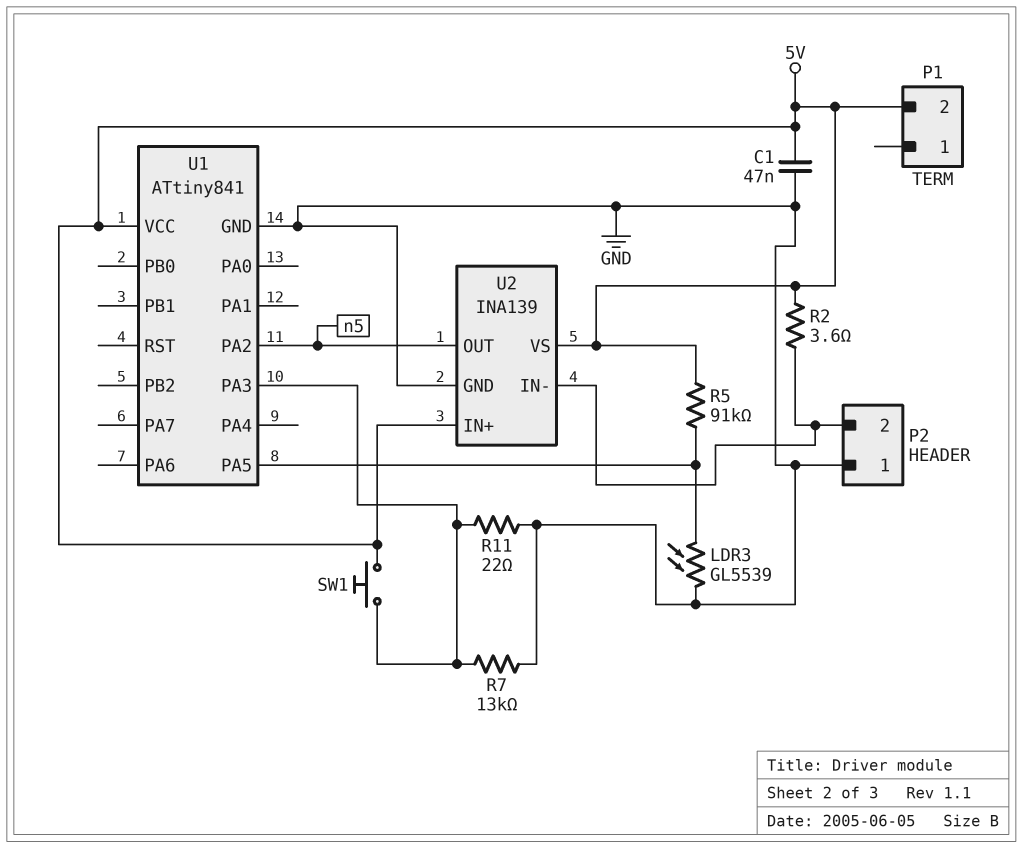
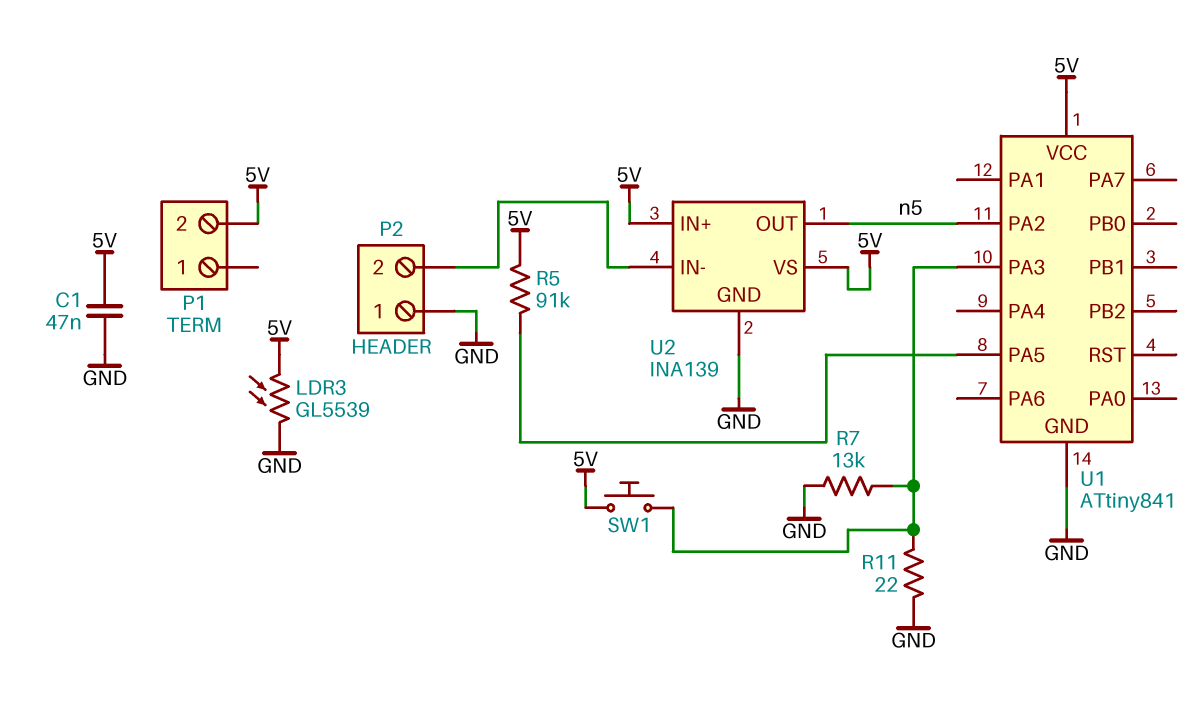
LDR3: GL5539 (GND, U1/PA5) -> GL5539 (5V, GND)
R2: 3.6 (5V, P2/2) -> none

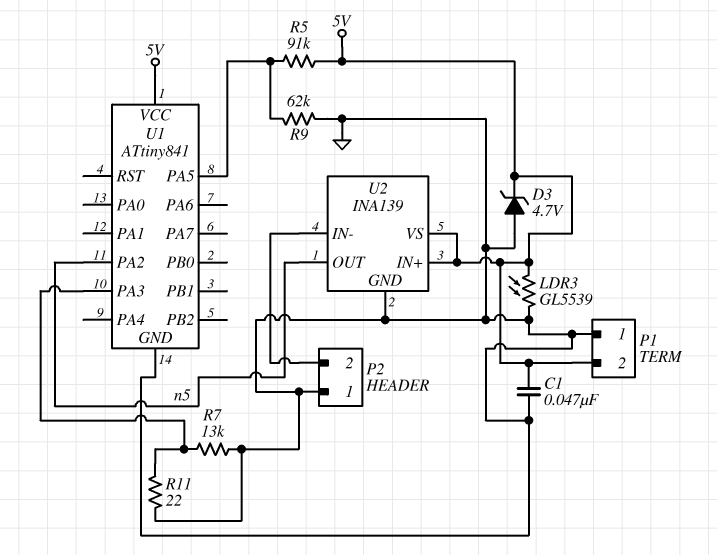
D3: none -> zener 4.7V (A GND, K 5V)
P1 pin 1: none -> GND
R9: none -> 62k (GND, U1/PA5)
SW1: button (5V, U1/PA3) -> none

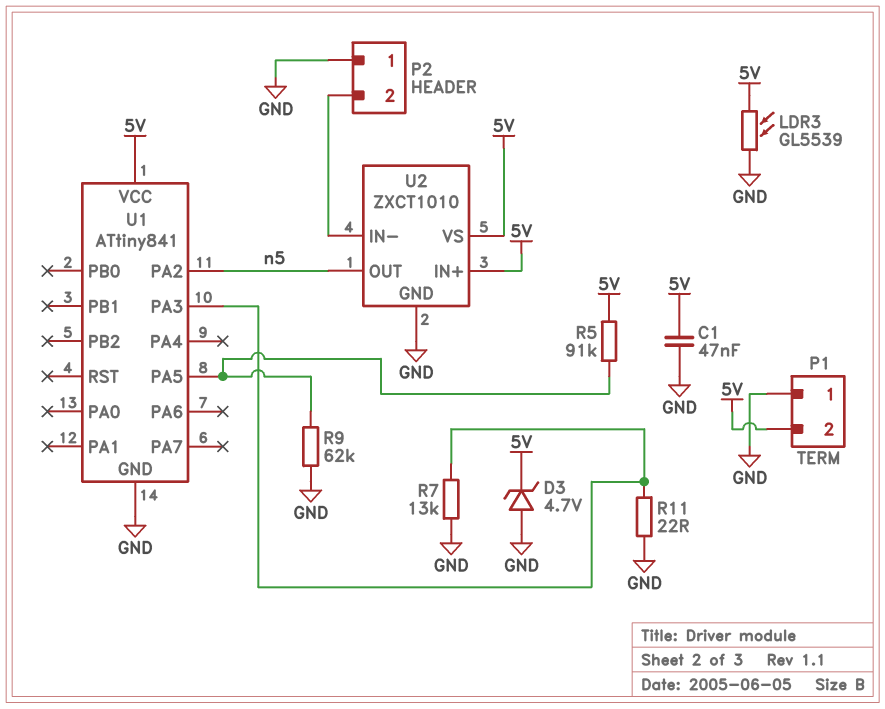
U2: INA139 -> ZXCT1010

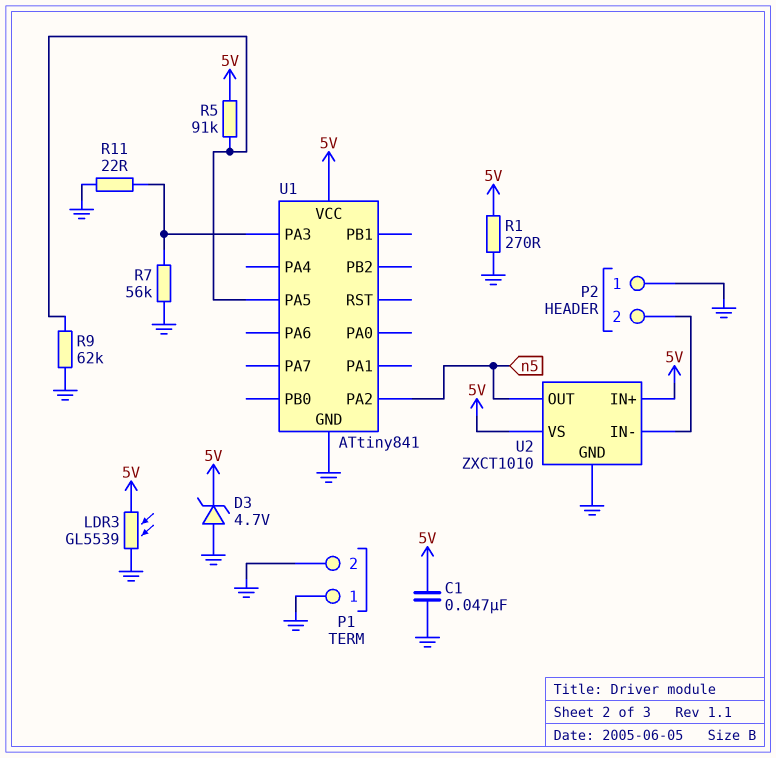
P1 pin 2: 5V -> GND
R1: none -> 270 (5V, GND)
R7: 13k (GND, U1/PA3) -> 56k (GND, U1/PA3)

